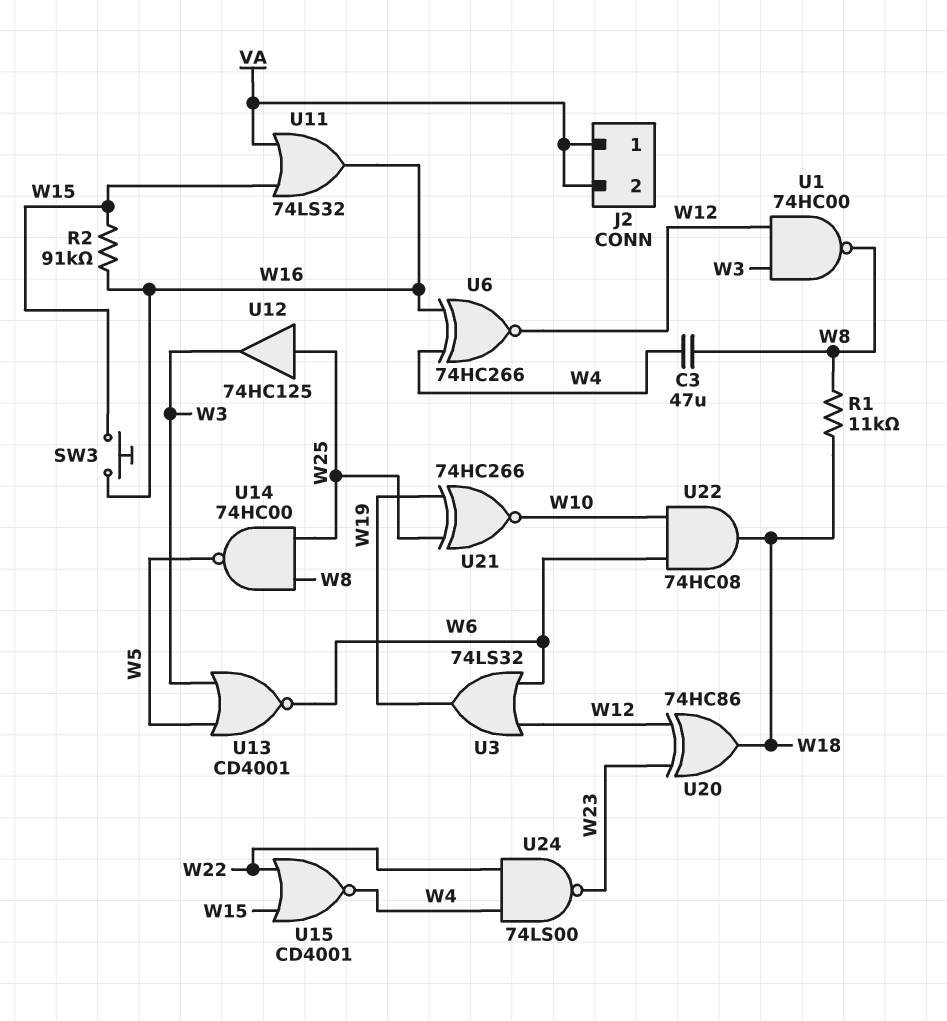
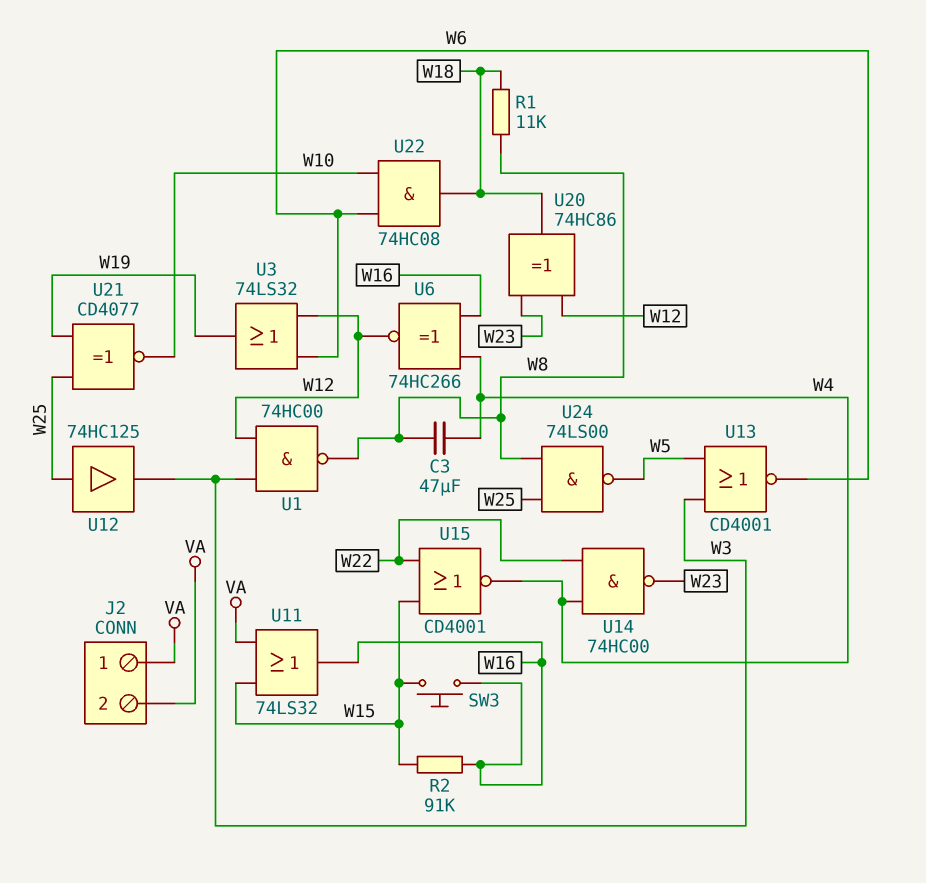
U14: NAND 74HC00 (in W8, in W25, out W5) -> NAND 74HC00 (in W4, in W22, out W23)
U21: XNOR 74HC266 (in W19, in W25, out W10) -> XNOR CD4077 (in W19, in W25, out W10)
U24: NAND 74LS00 (in W4, in W22, out W23) -> NAND 74LS00 (in W8, in W25, out W5)

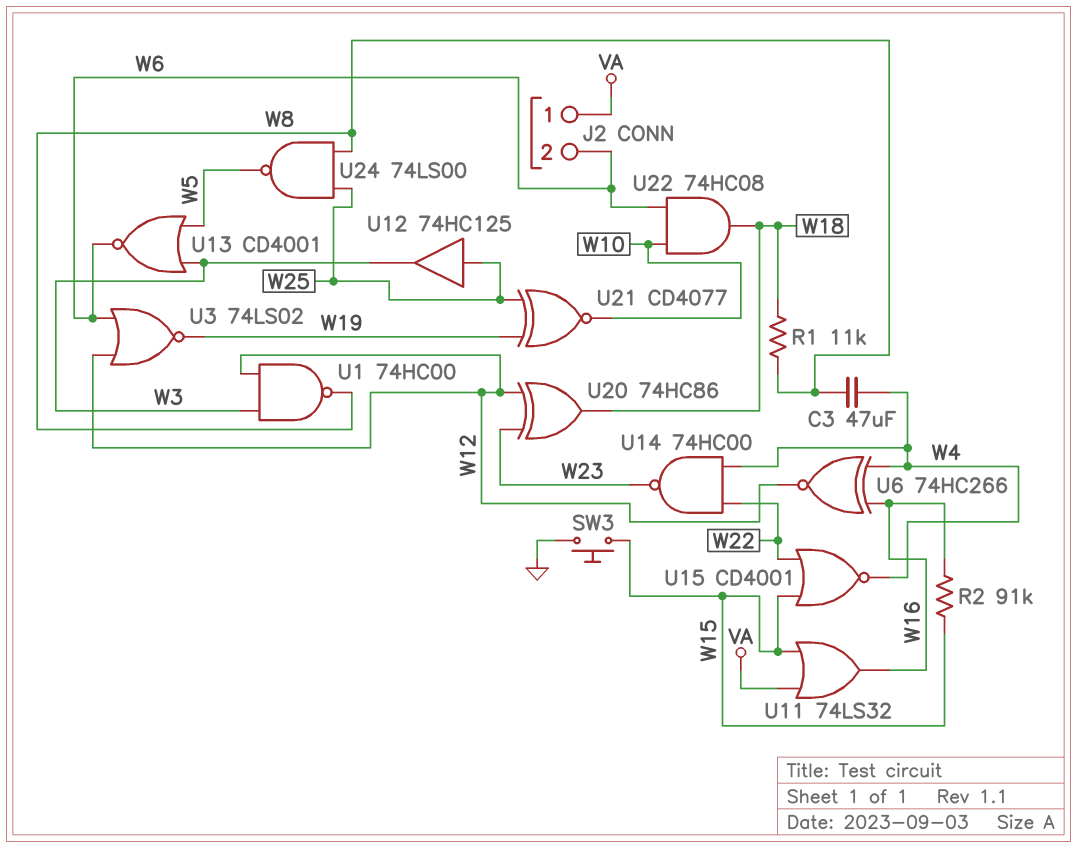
J2 pin 2: VA -> W6
SW3: button (W15, W16) -> button (GND, W15)
U3: OR 74LS32 (in W6, in W12, out W19) -> NOR 74LS02 (in W6, in W12, out W19)

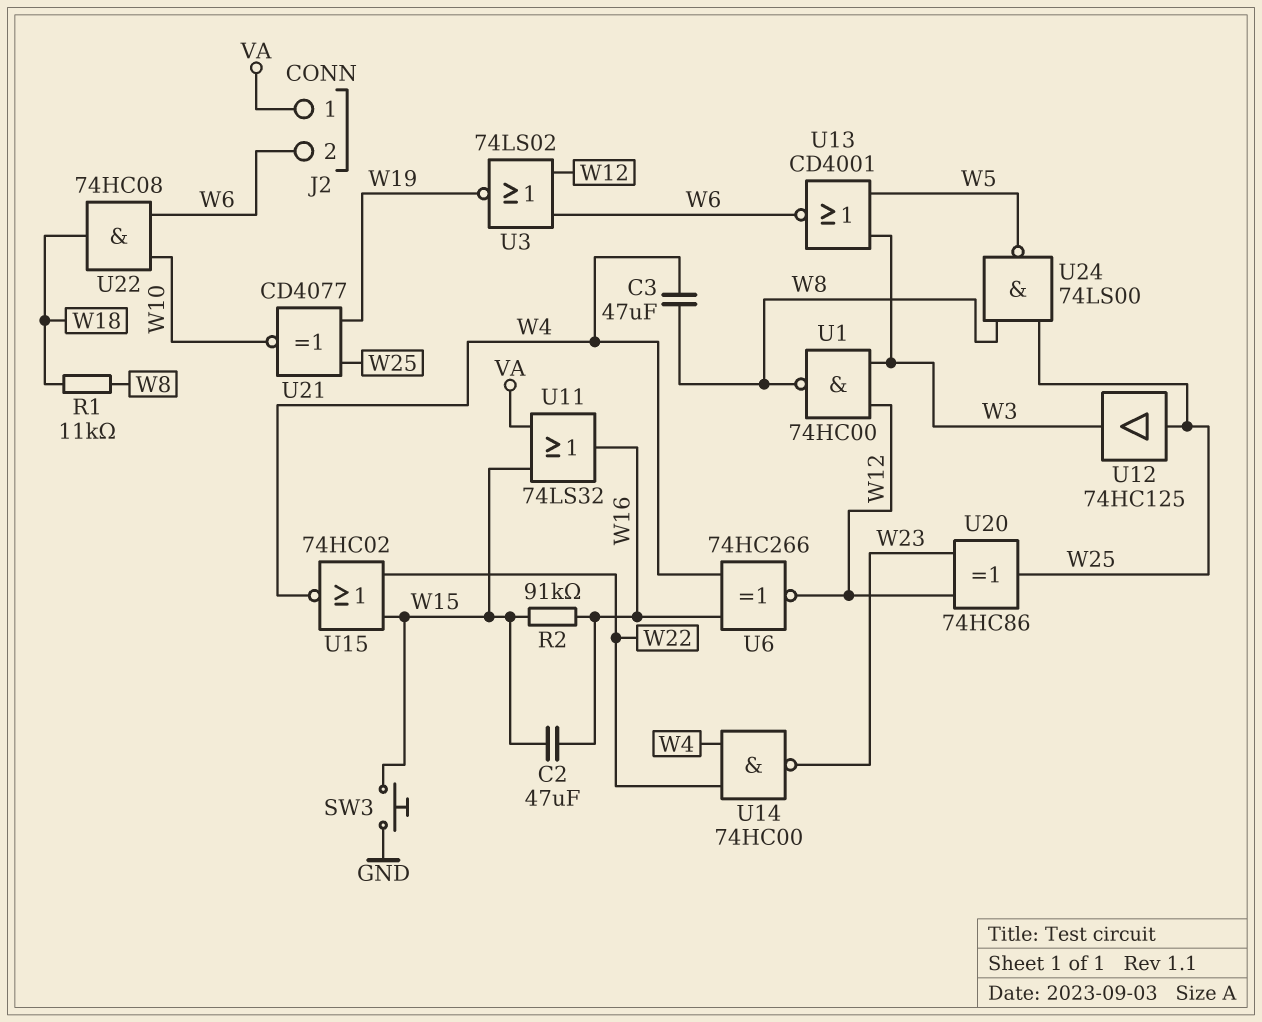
C2: none -> 47uF (W15, W16)
U15: NOR CD4001 (in W15, in W22, out W4) -> NOR 74HC02 (in W15, in W22, out W4)
U20: XOR 74HC86 (in W12, in W23, out W18) -> XOR 74HC86 (in W12, in W23, out W25)

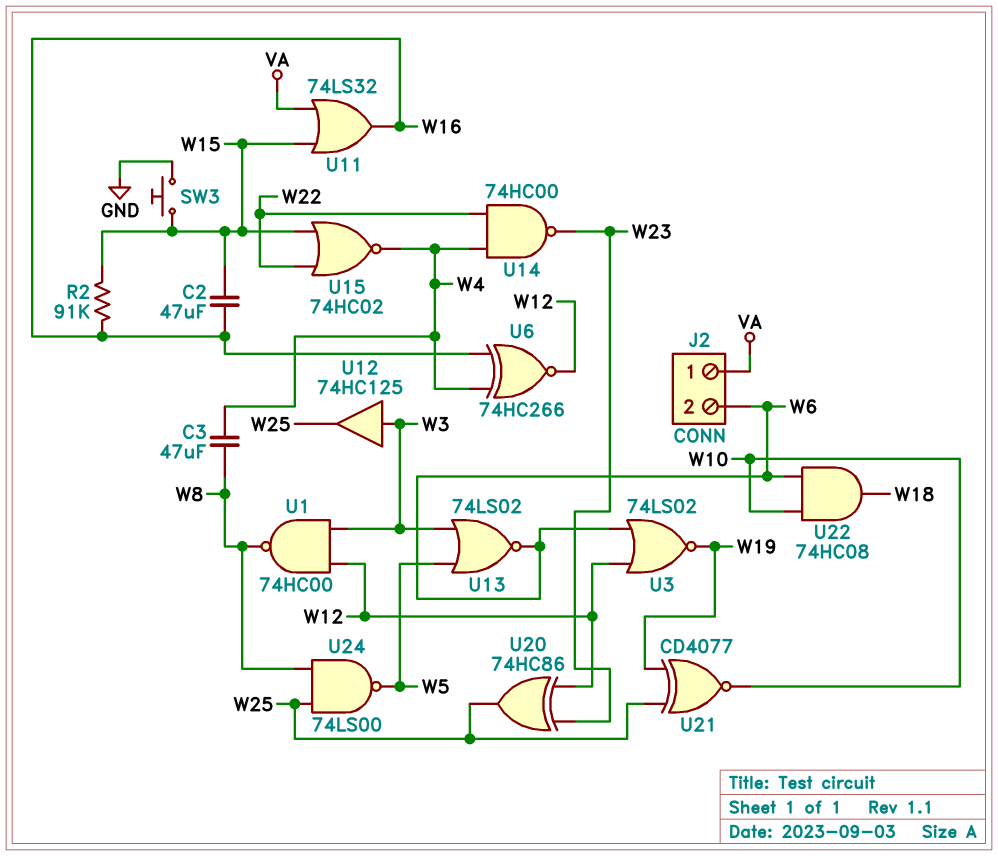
R1: 11k (W8, W18) -> none
U12: buffer 74HC125 (in W25, out W3) -> buffer 74HC125 (in W3, out W25)
U13: NOR CD4001 (in W3, in W5, out W6) -> NOR 74LS02 (in W3, in W5, out W6)

